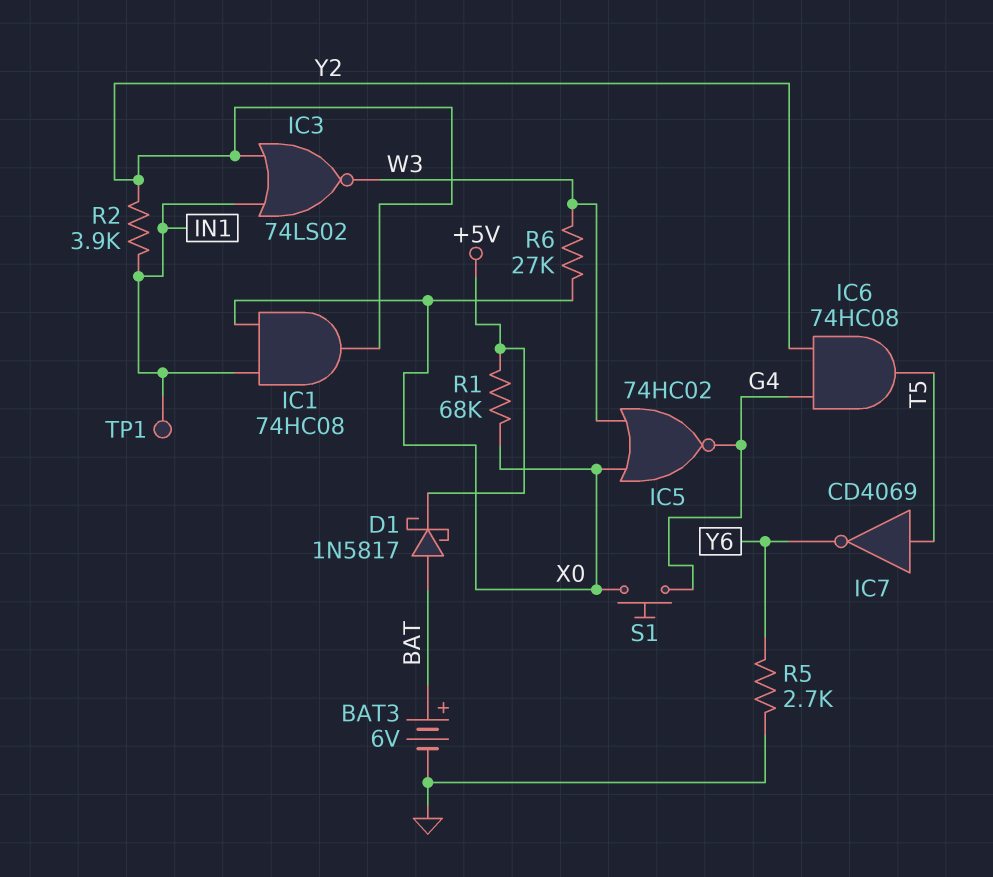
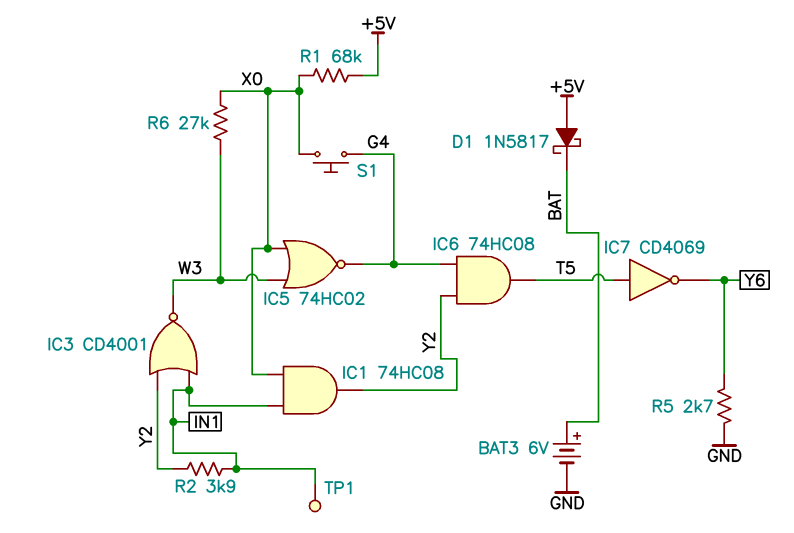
D1: schottky 1N5817 (A BAT, K +5V) -> schottky 1N5817 (A +5V, K BAT)
IC3: NOR 74LS02 (in IN1, in Y2, out W3) -> NOR CD4001 (in IN1, in Y2, out W3)

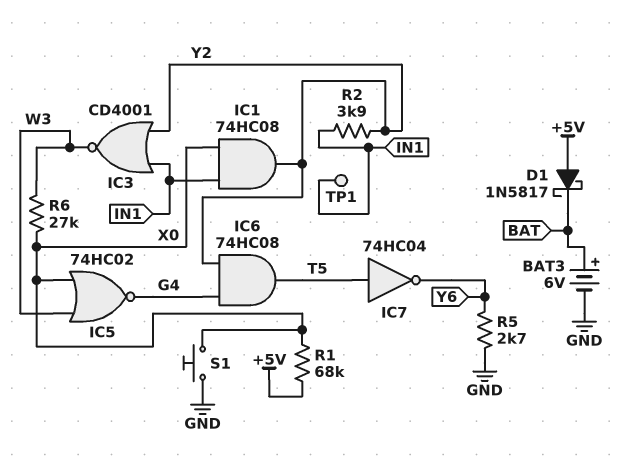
IC7: NOT CD4069 (in T5, out Y6) -> NOT 74HC04 (in T5, out Y6)
S1: button (G4, X0) -> button (GND, X0)

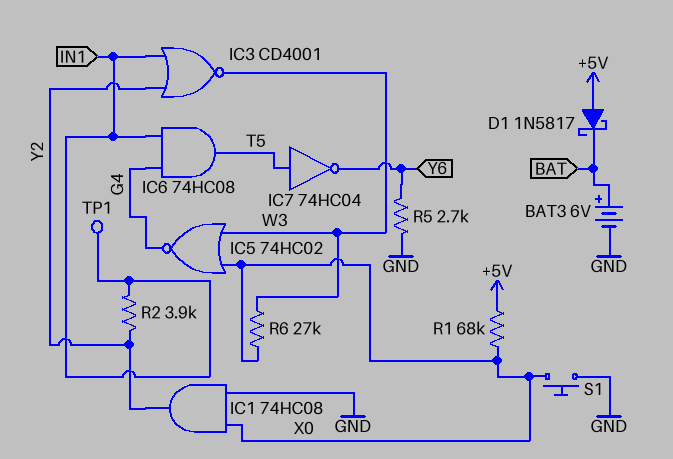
IC1: AND 74HC08 (in IN1, in X0, out Y2) -> AND 74HC08 (in GND, in X0, out Y2)
IC6: AND 74HC08 (in G4, in Y2, out T5) -> AND 74HC08 (in G4, in IN1, out T5)

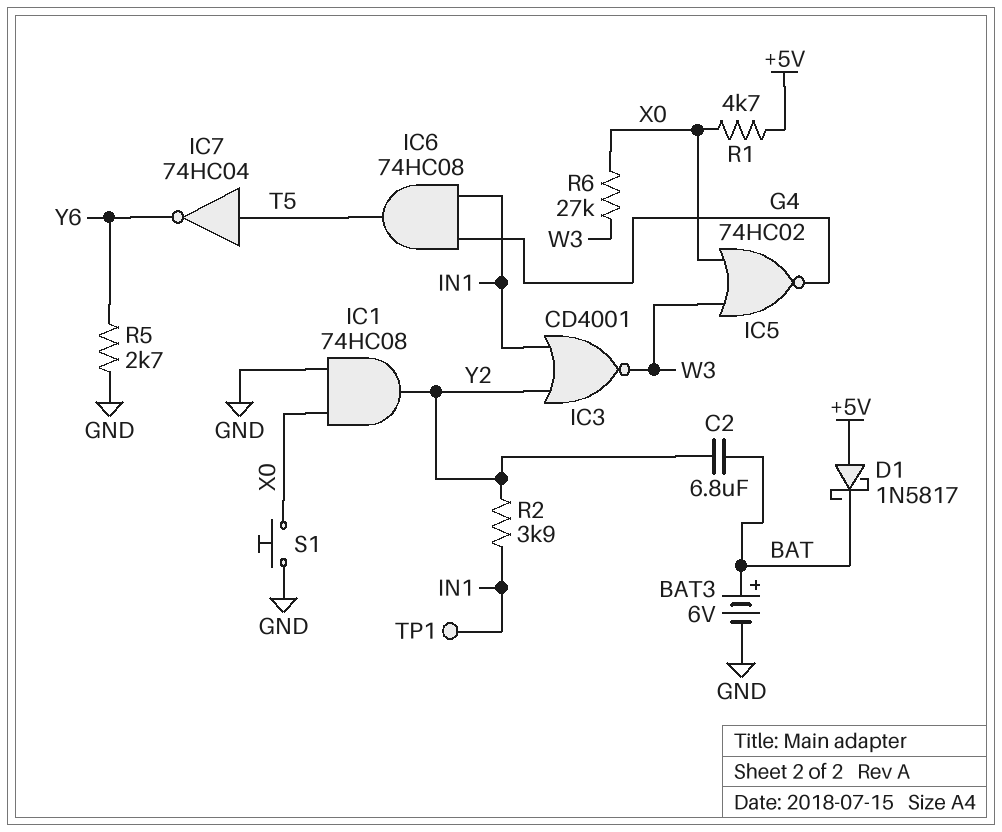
C2: none -> 6.8uF (BAT, Y2)
R1: 68k (+5V, X0) -> 4.7k (+5V, X0)

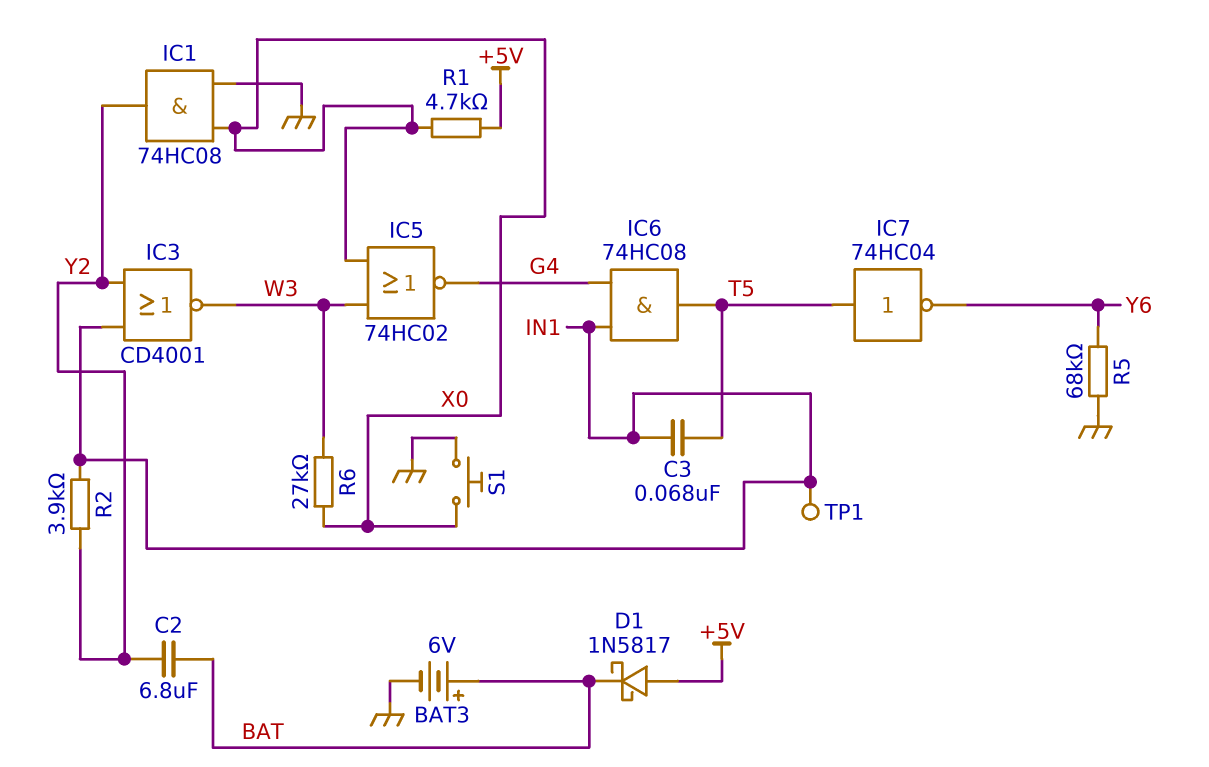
C3: none -> 68nF (IN1, T5)
R5: 2.7k (GND, Y6) -> 68k (GND, Y6)

